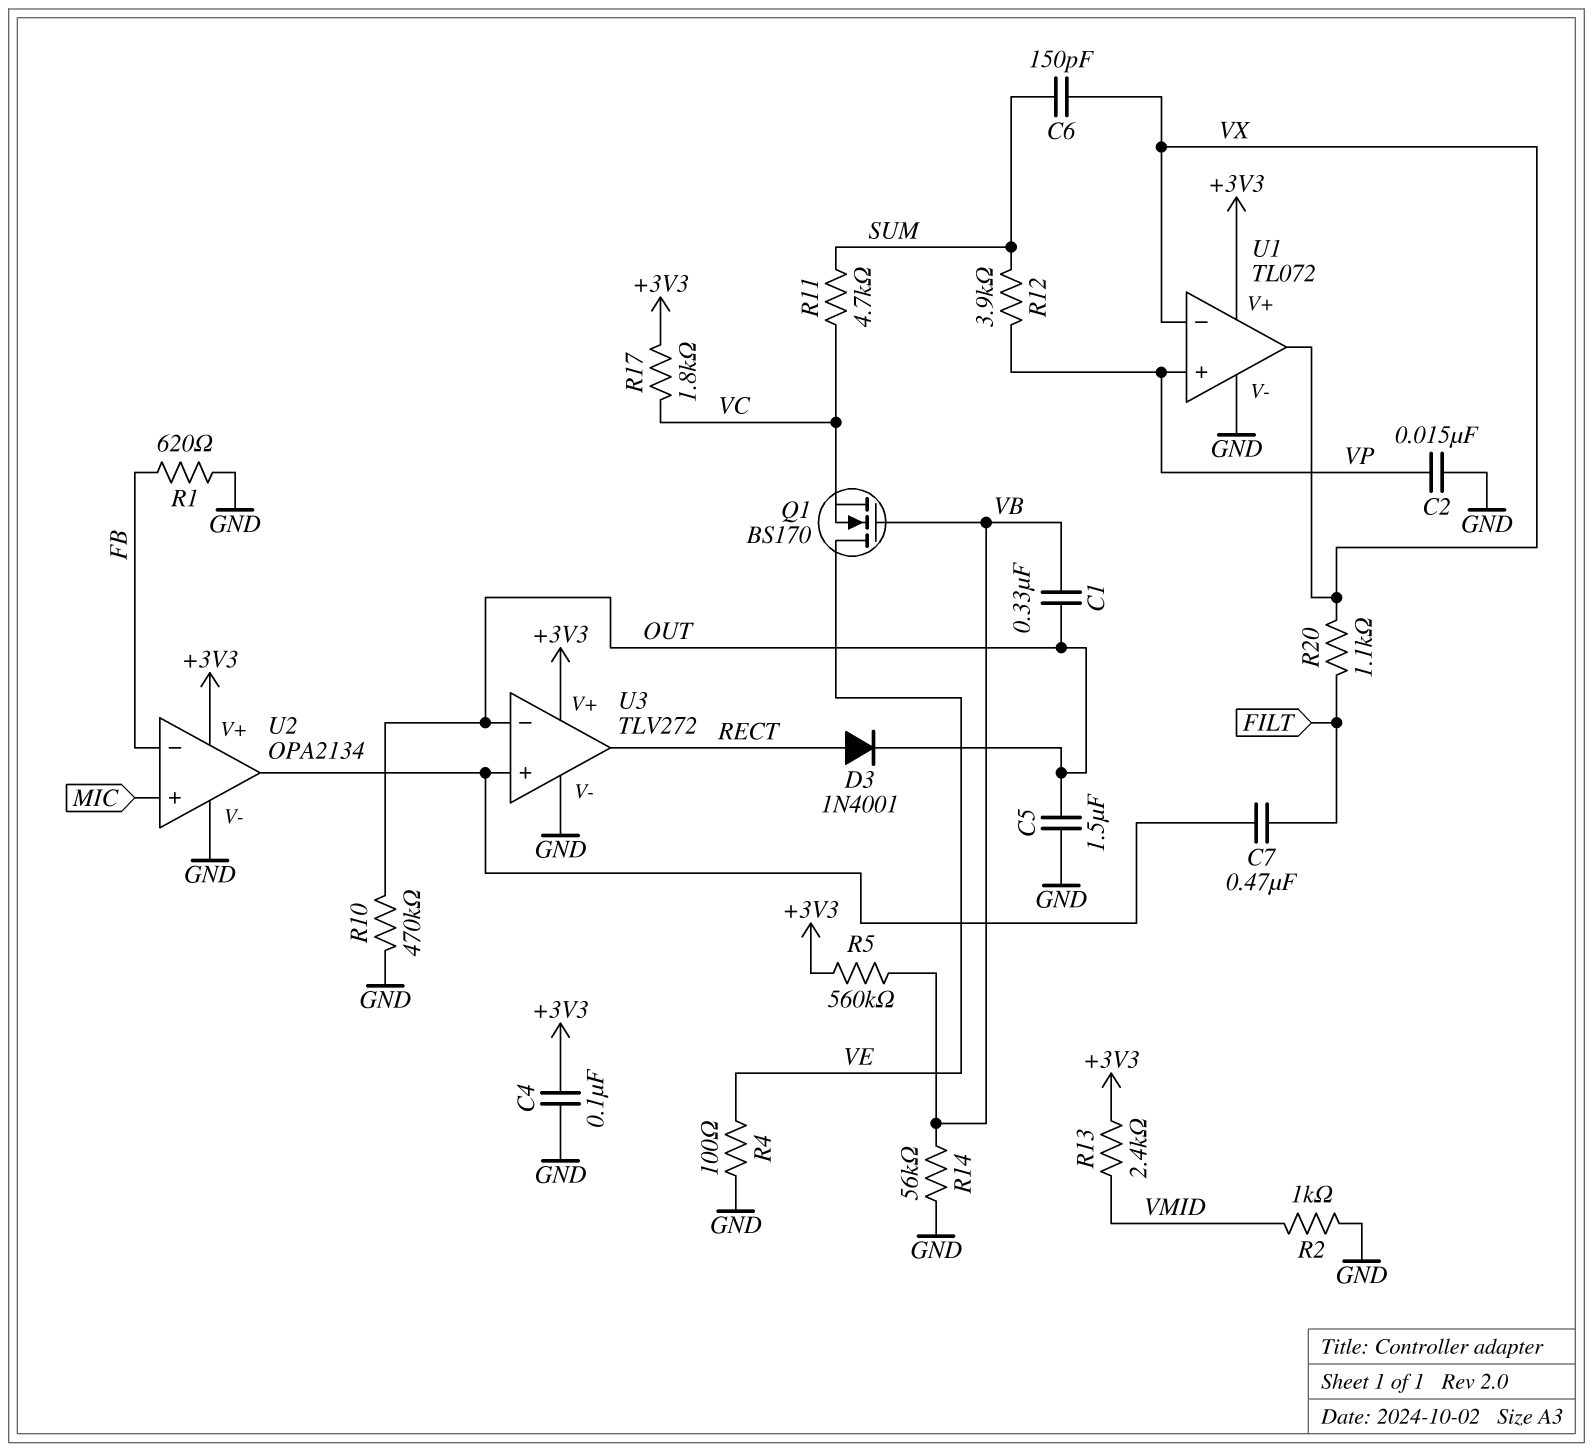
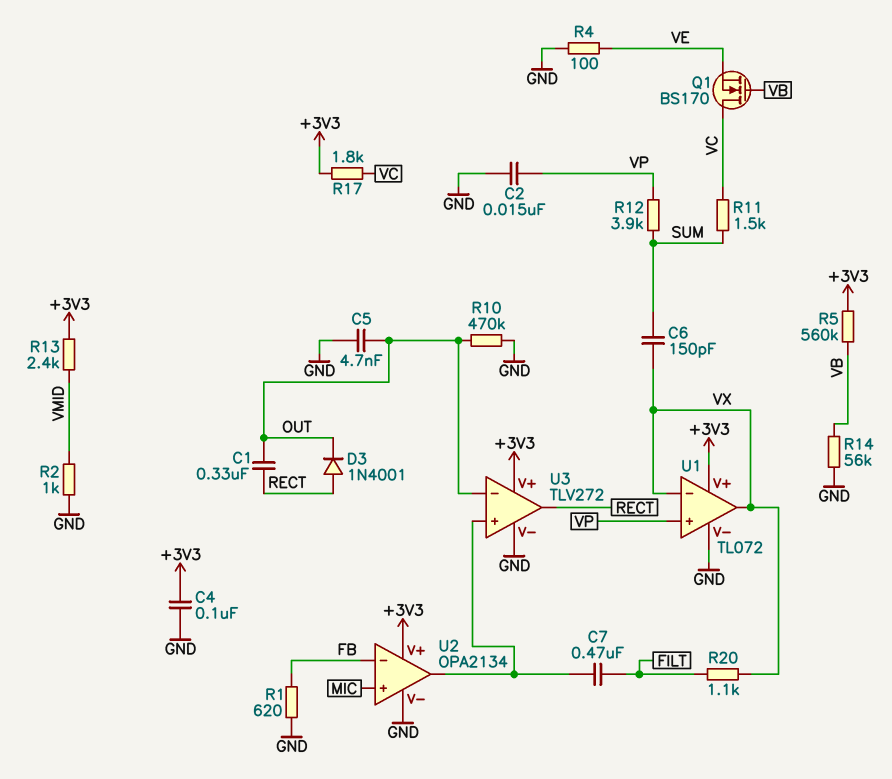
C1: 330nF (OUT, VB) -> 330nF (OUT, RECT)
C5: 1.5uF (GND, OUT) -> 4.7nF (GND, OUT)
Q1: NMOS BS170 (G VB, D VE, S VC) -> NMOS BS170 (G VB, D VC, S VE)
R11: 4.7k (SUM, VC) -> 1.5k (SUM, VC)

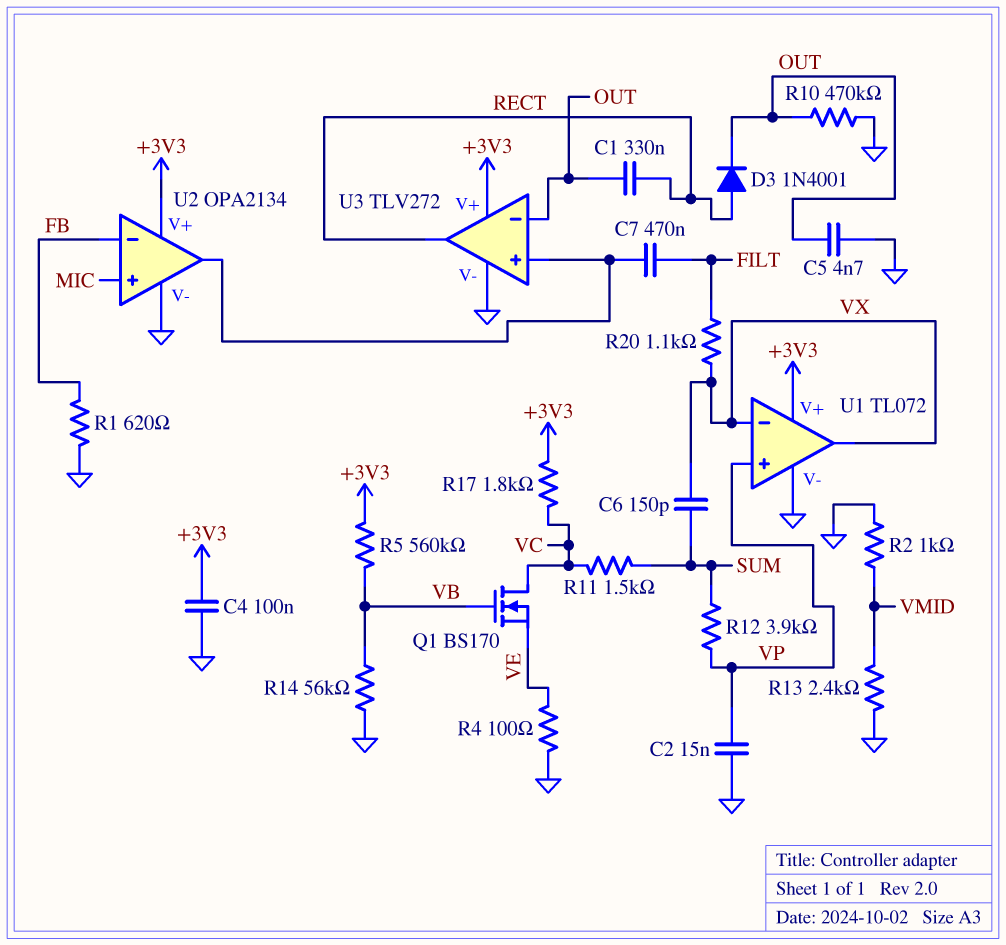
R13: 2.4k (+3V3, VMID) -> 2.4k (GND, VMID)

